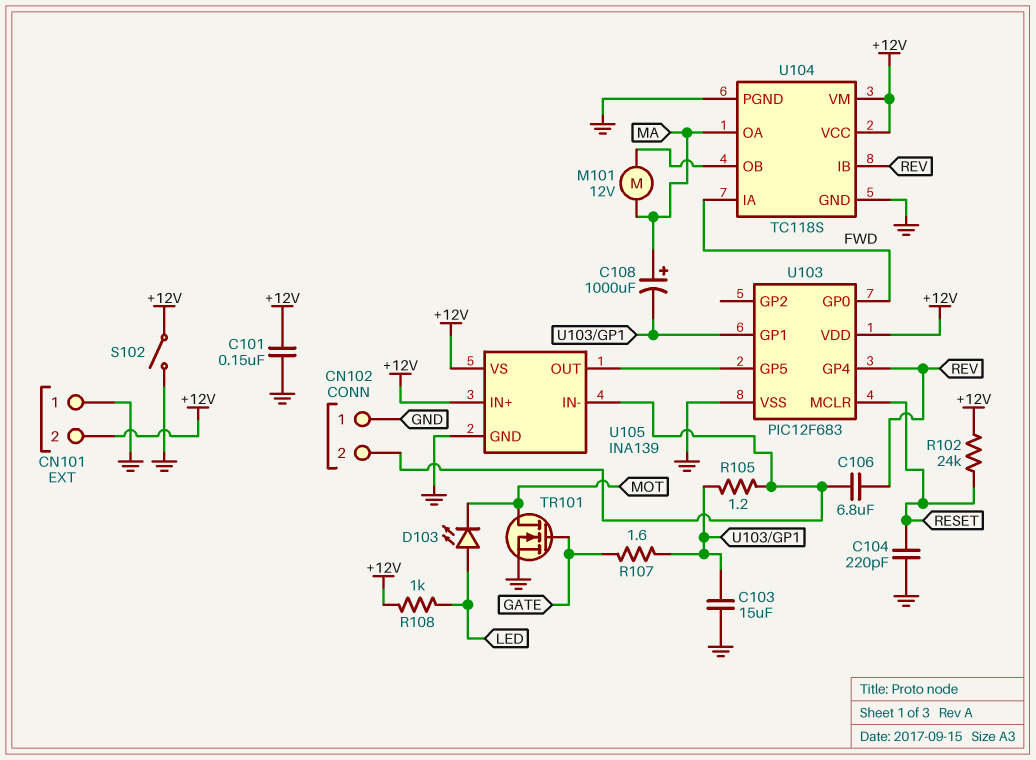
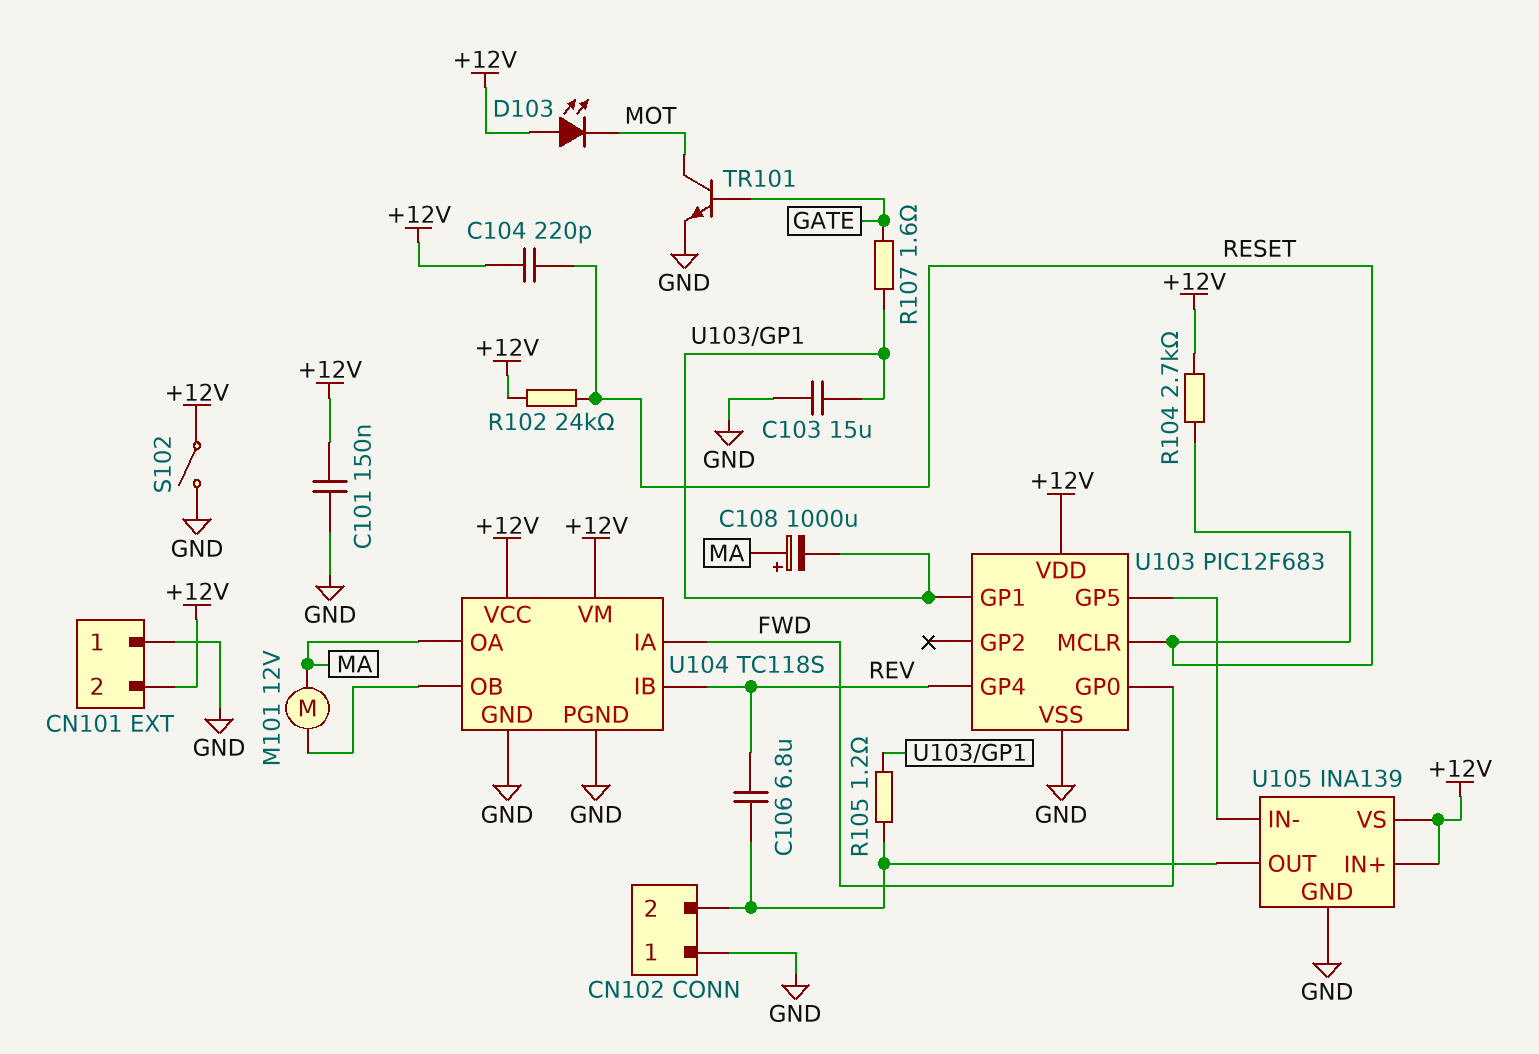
C104: 220pF (GND, RESET) -> 220pF (+12V, RESET)
D103: LED (A LED, K MOT) -> LED (A +12V, K MOT)
R104: none -> 2.7k (+12V, RESET)
R108: 1k (+12V, LED) -> none
TR101: NMOS (G GATE, D MOT, S GND) -> NPN (B GATE, C MOT, E GND)
U105 pin IN-: CN102/2 -> U103/GP5
U105 pin OUT: U103/GP5 -> CN102/2

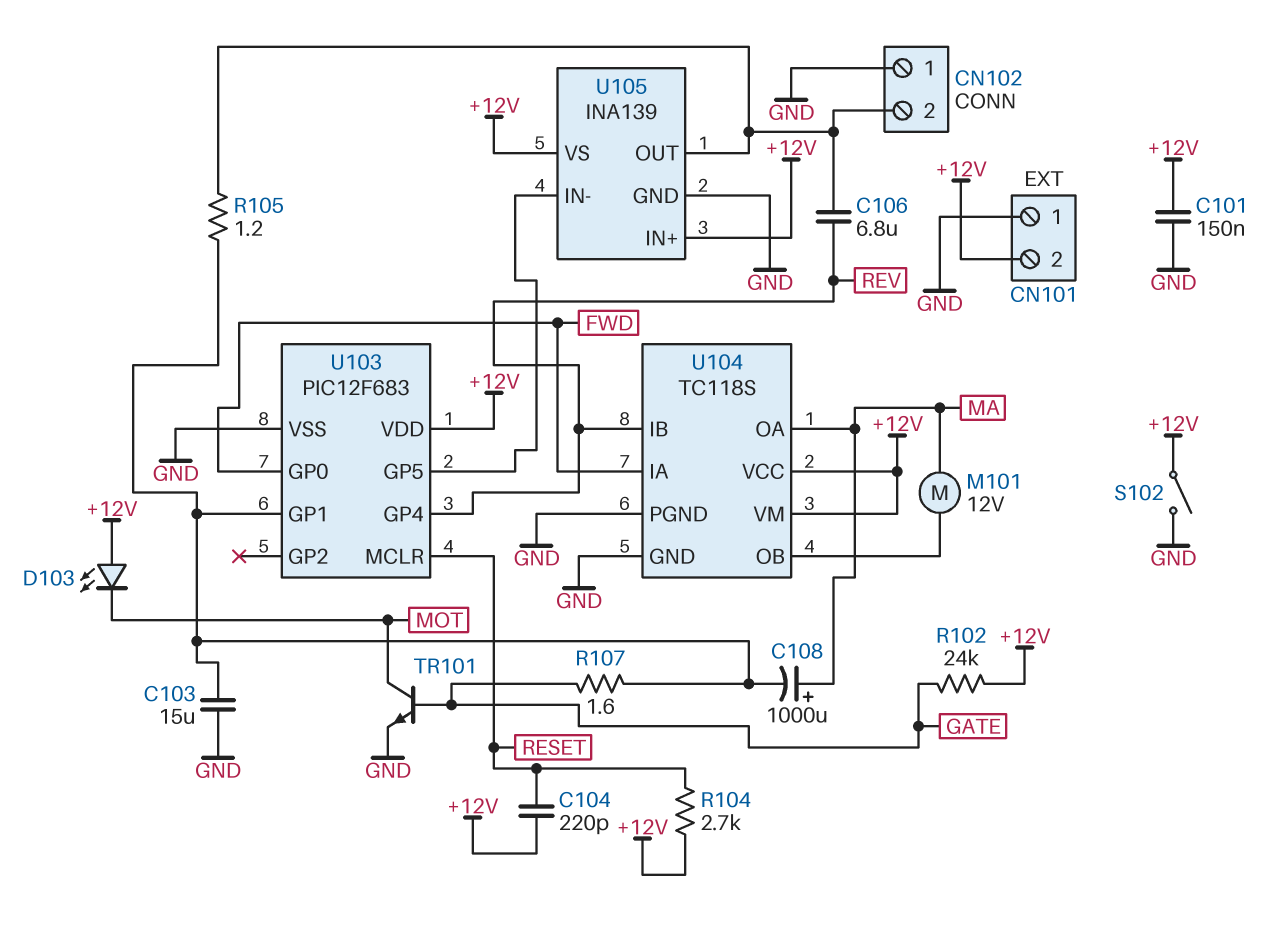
R102: 24k (+12V, RESET) -> 24k (+12V, GATE)

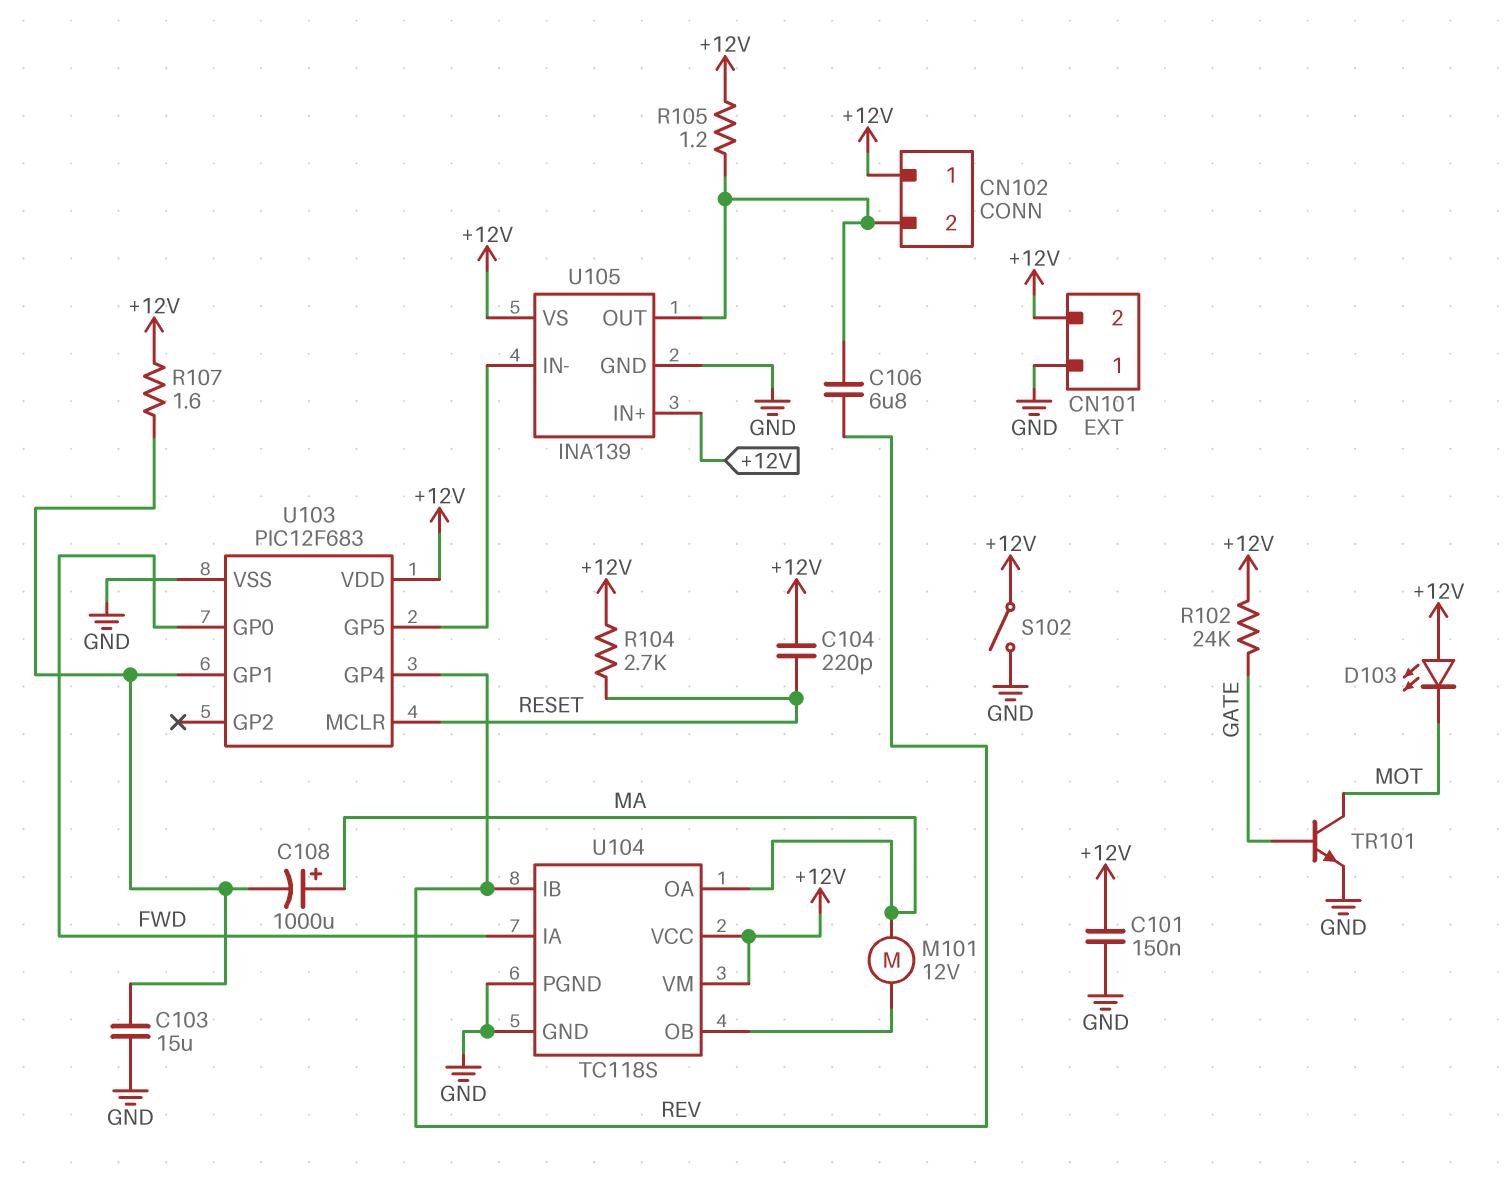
CN102 pin 1: GND -> +12V
R105: 1.2 (CN102/2, U103/GP1) -> 1.2 (+12V, CN102/2)
R107: 1.6 (GATE, U103/GP1) -> 1.6 (+12V, U103/GP1)

